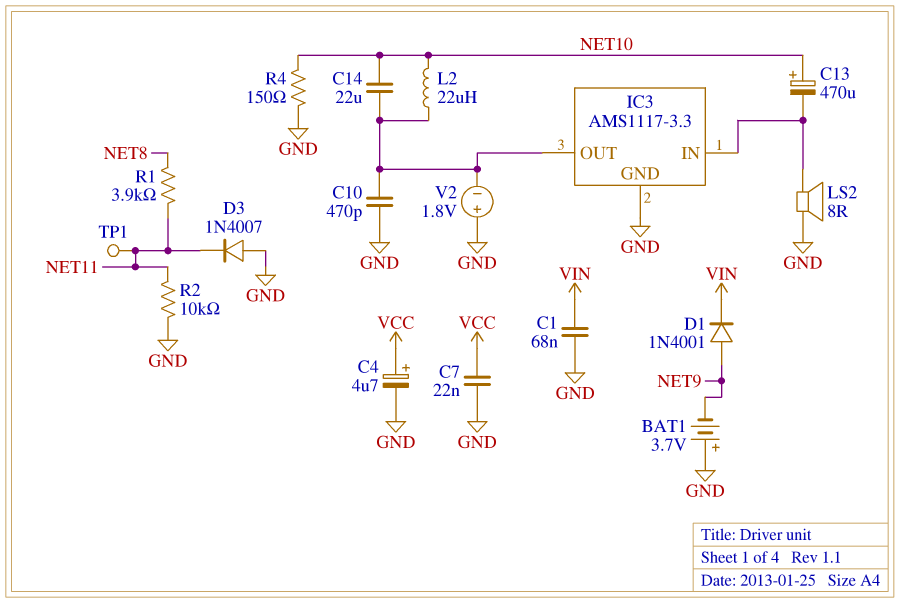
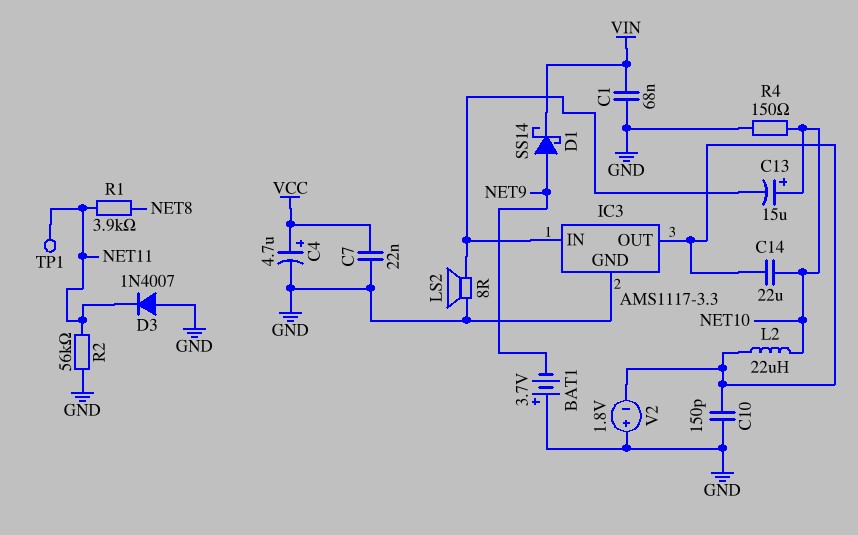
C10: 470pF (GND, IC3/OUT) -> 150pF (GND, IC3/OUT)
C13: 470uF (plus NET10, minus IC3/IN) -> 15uF (plus NET10, minus IC3/IN)
D1: diode 1N4001 (A NET9, K VIN) -> schottky SS14 (A NET9, K VIN)
R2: 10k (GND, NET11) -> 56k (GND, NET11)

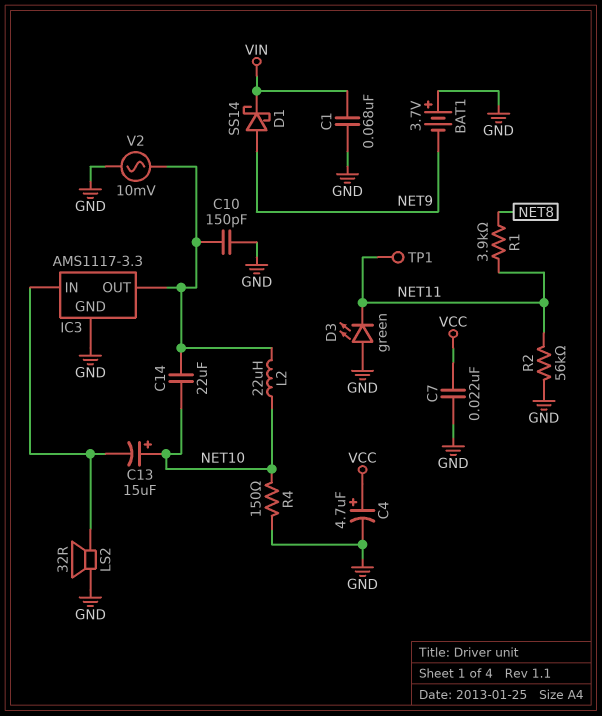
D3: diode 1N4007 (A GND, K NET11) -> LED green (A GND, K NET11)
LS2: speaker 8R (GND, IC3/IN) -> speaker 32R (GND, IC3/IN)
V2: 1.8V (plus GND, minus IC3/OUT) -> AC 10mV (GND, IC3/OUT)

